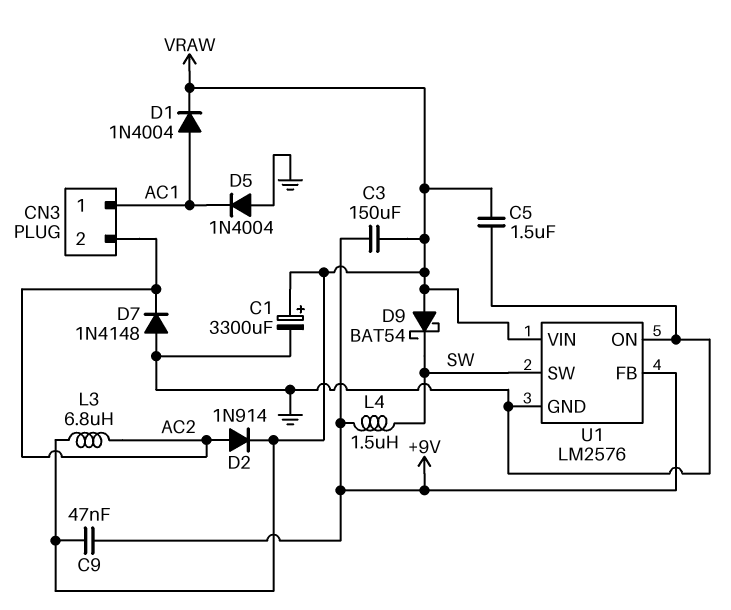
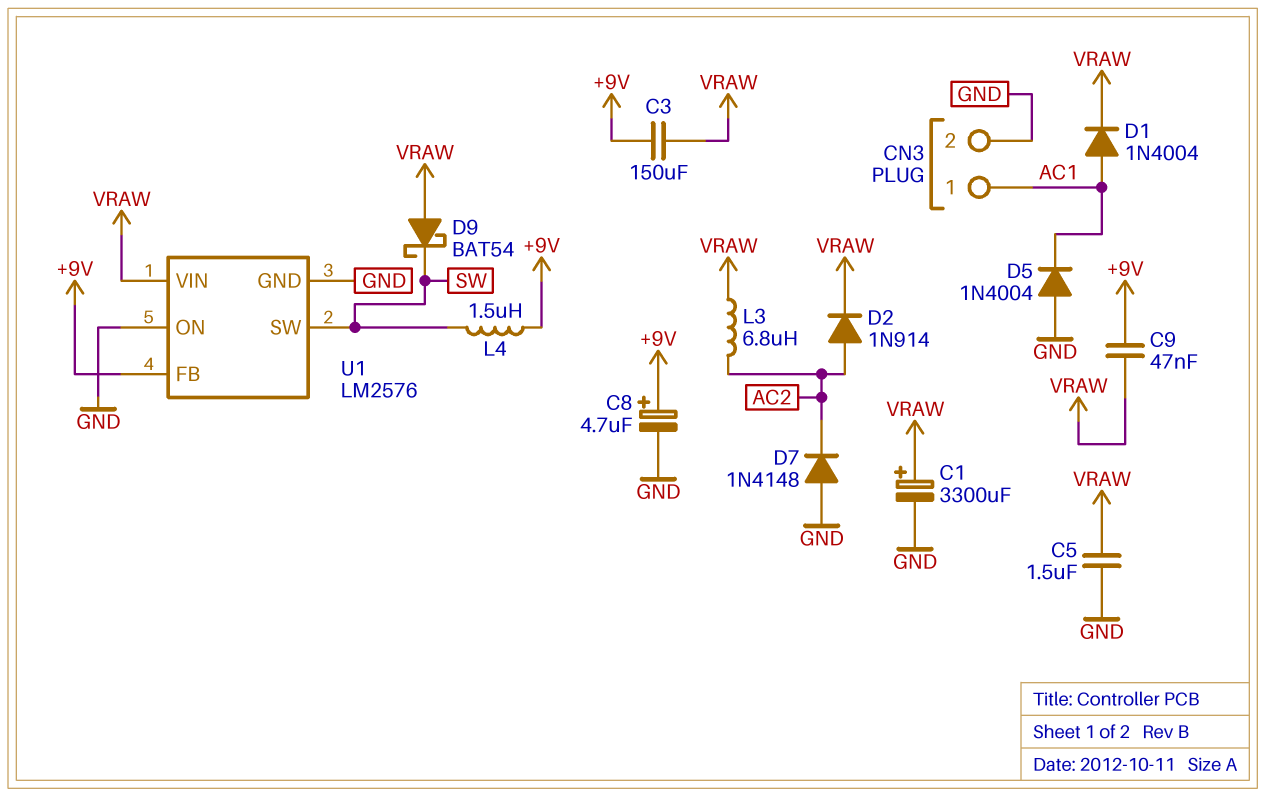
C8: none -> 4.7uF (plus +9V, minus GND)
CN3 pin 2: AC2 -> GND

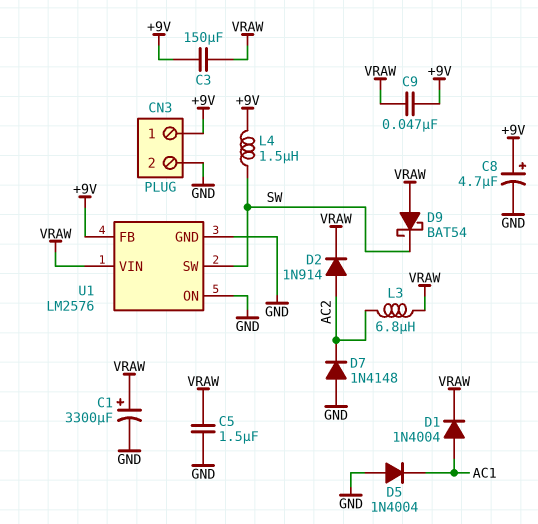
CN3 pin 1: AC1 -> +9V

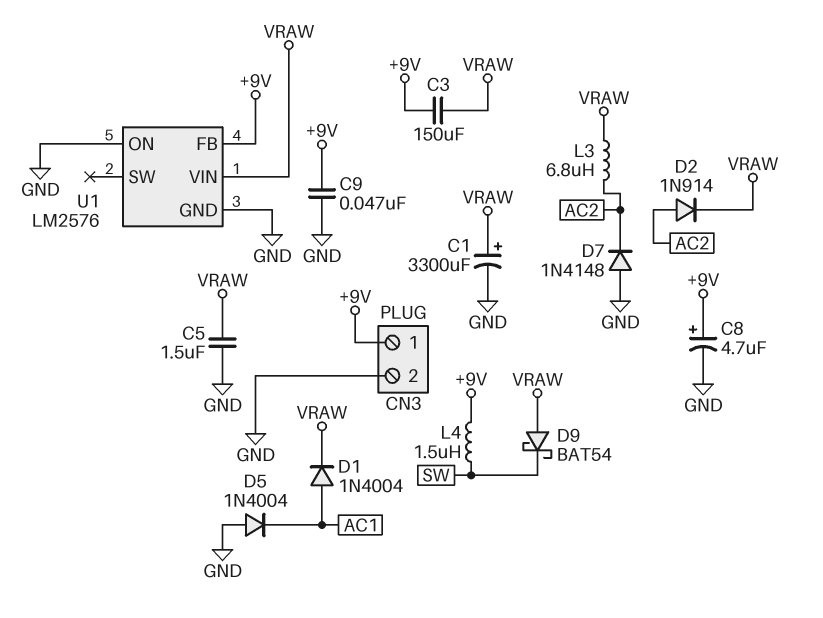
C9: 47nF (+9V, VRAW) -> 47nF (+9V, GND)
U1 pin SW: SW -> none

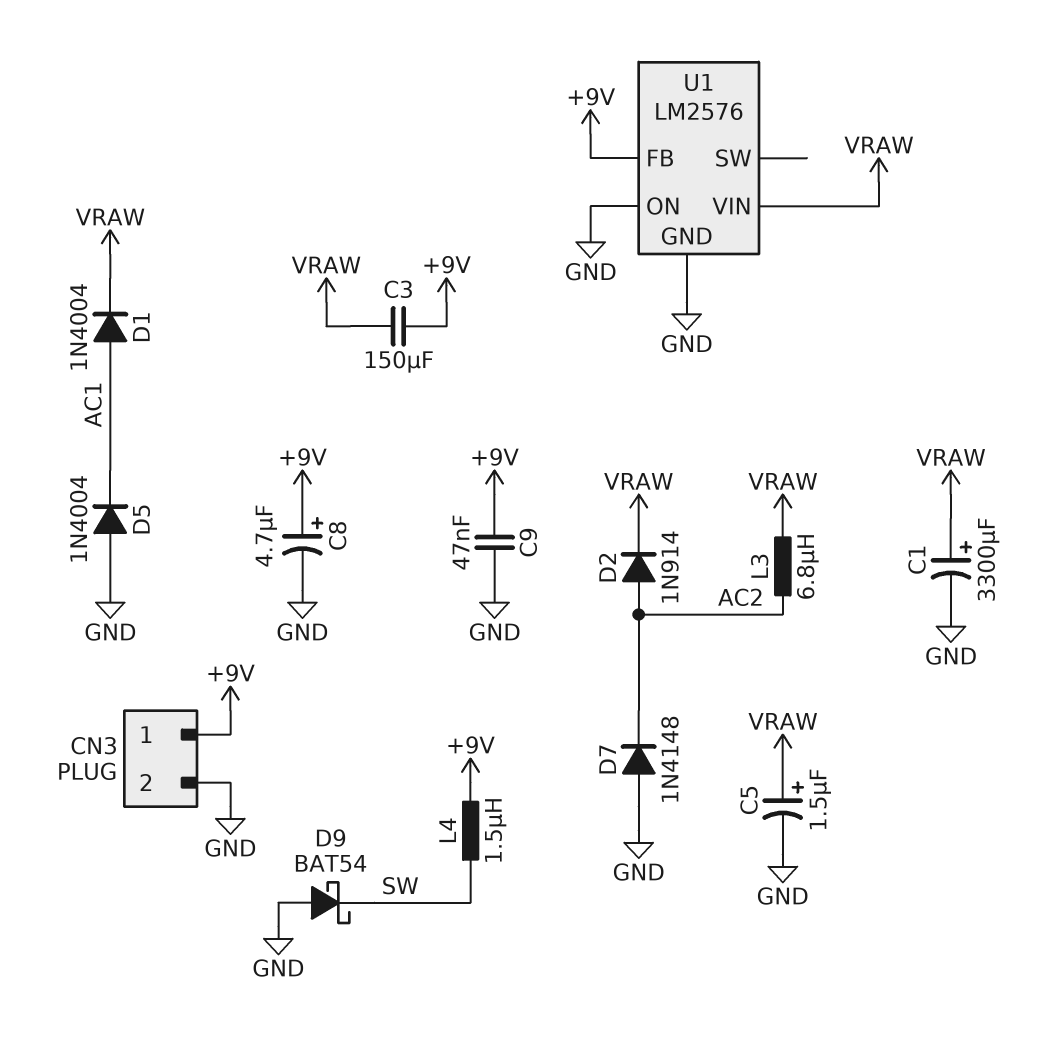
C5: 1.5uF (GND, VRAW) -> 1.5uF (plus VRAW, minus GND)
D9: schottky BAT54 (A VRAW, K SW) -> schottky BAT54 (A GND, K SW)

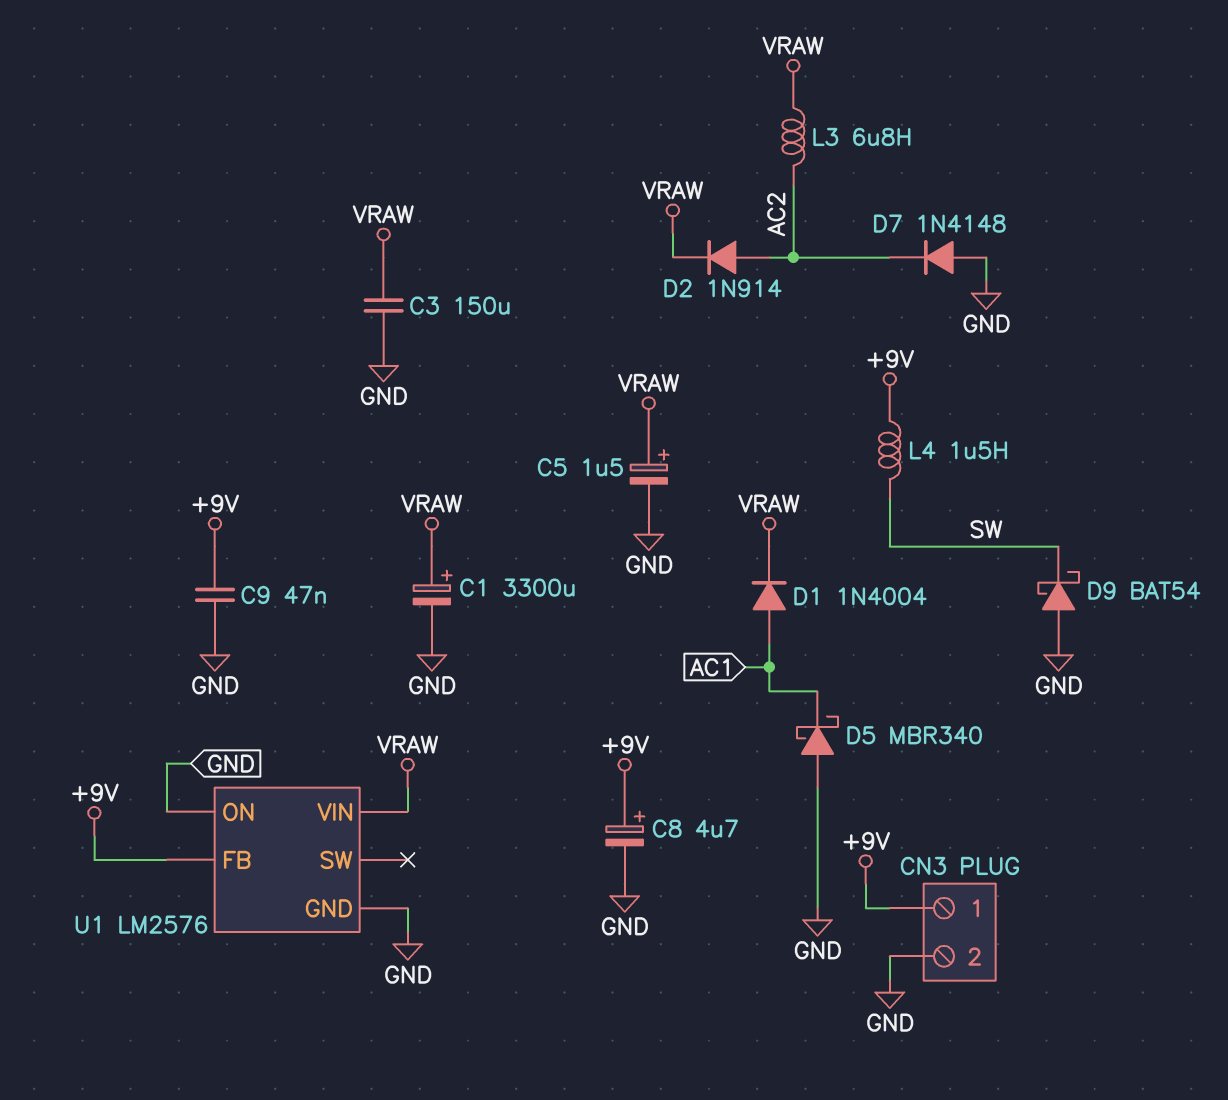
C3: 150uF (+9V, VRAW) -> 150uF (GND, VRAW)
D5: diode 1N4004 (A GND, K AC1) -> schottky MBR340 (A GND, K AC1)

